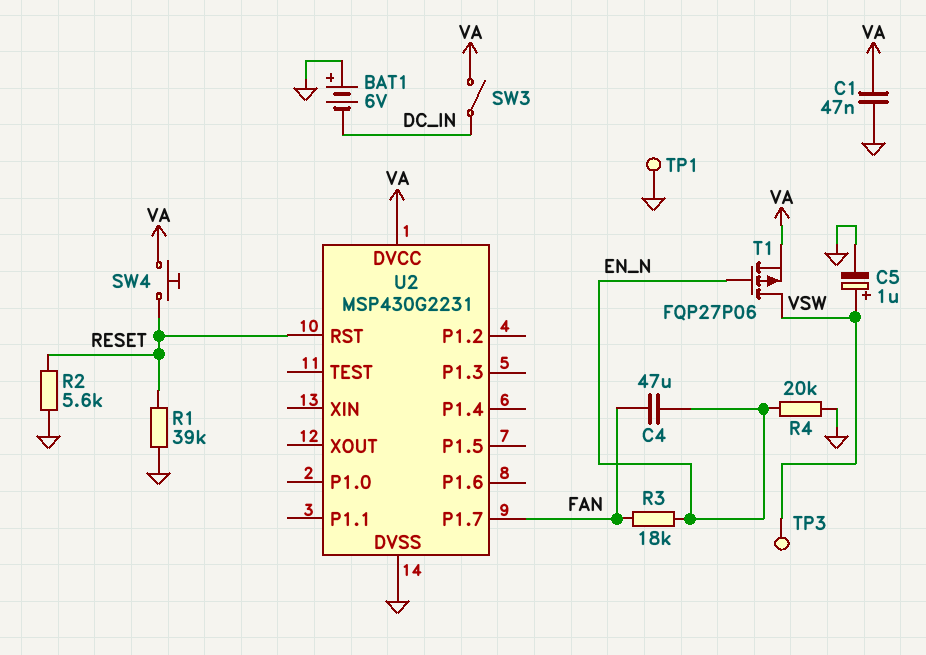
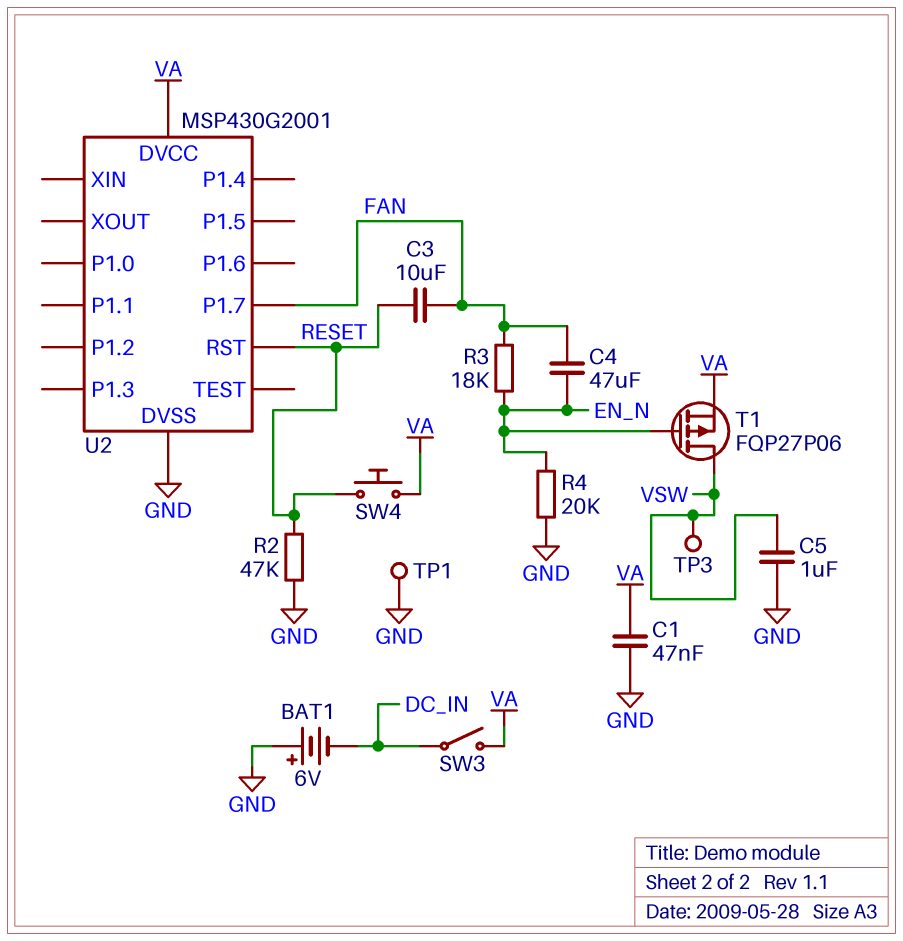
C3: none -> 10uF (FAN, RESET)
C5: 1uF (plus VSW, minus GND) -> 1uF (GND, VSW)
R1: 39k (GND, RESET) -> none
R2: 5.6k (GND, RESET) -> 47k (GND, RESET)
U2: MSP430G2231 -> MSP430G2001

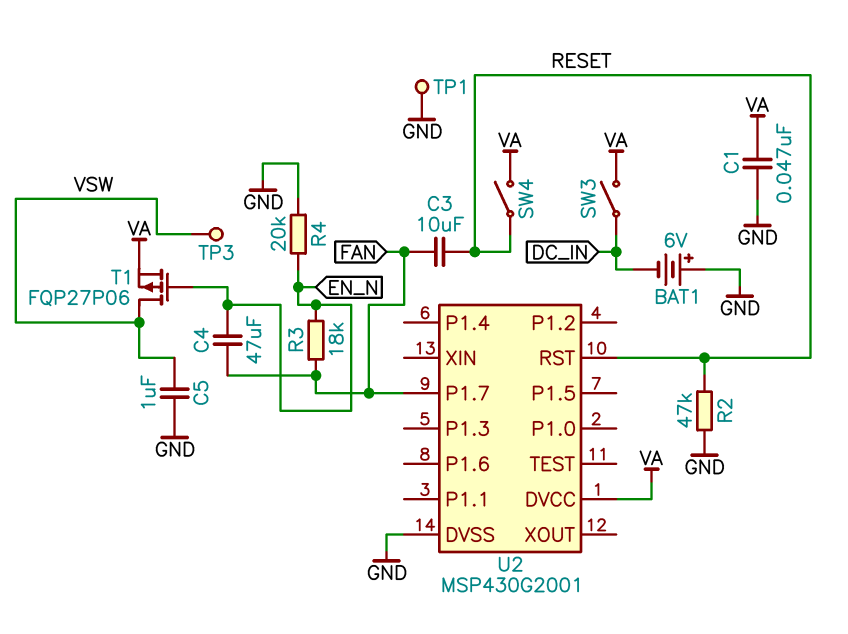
SW4: button (RESET, VA) -> switch (RESET, VA)

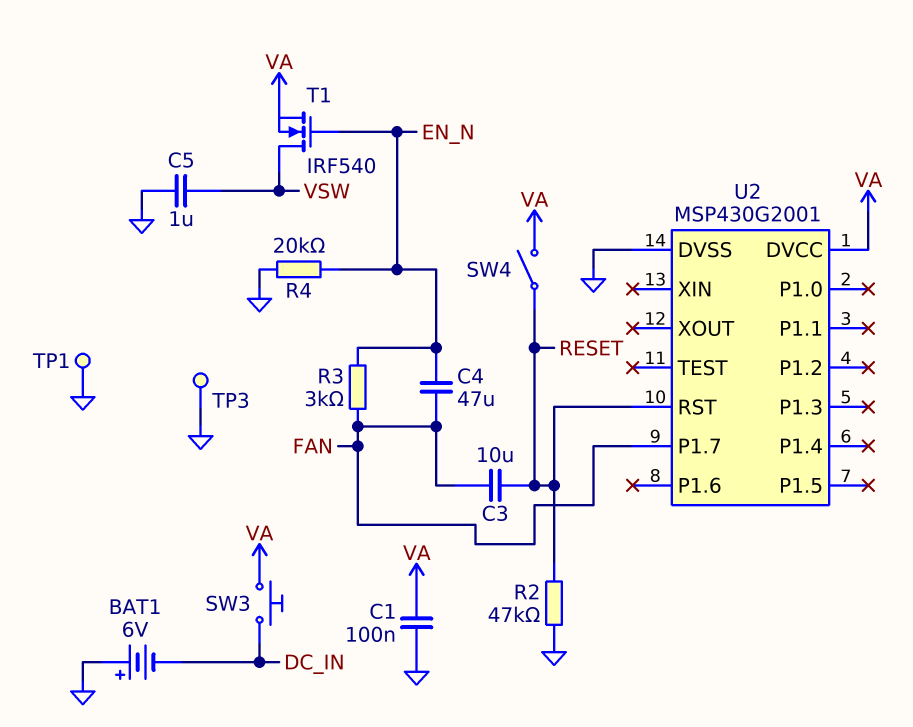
C1: 47nF (GND, VA) -> 100nF (GND, VA)
R3: 18k (EN_N, FAN) -> 3k (EN_N, FAN)
SW3: switch (DC_IN, VA) -> button (DC_IN, VA)
T1: PMOS FQP27P06 (G EN_N, D VSW, S VA) -> NMOS IRF540 (G EN_N, D VSW, S VA)
TP3: test point (VSW) -> test point (GND)

